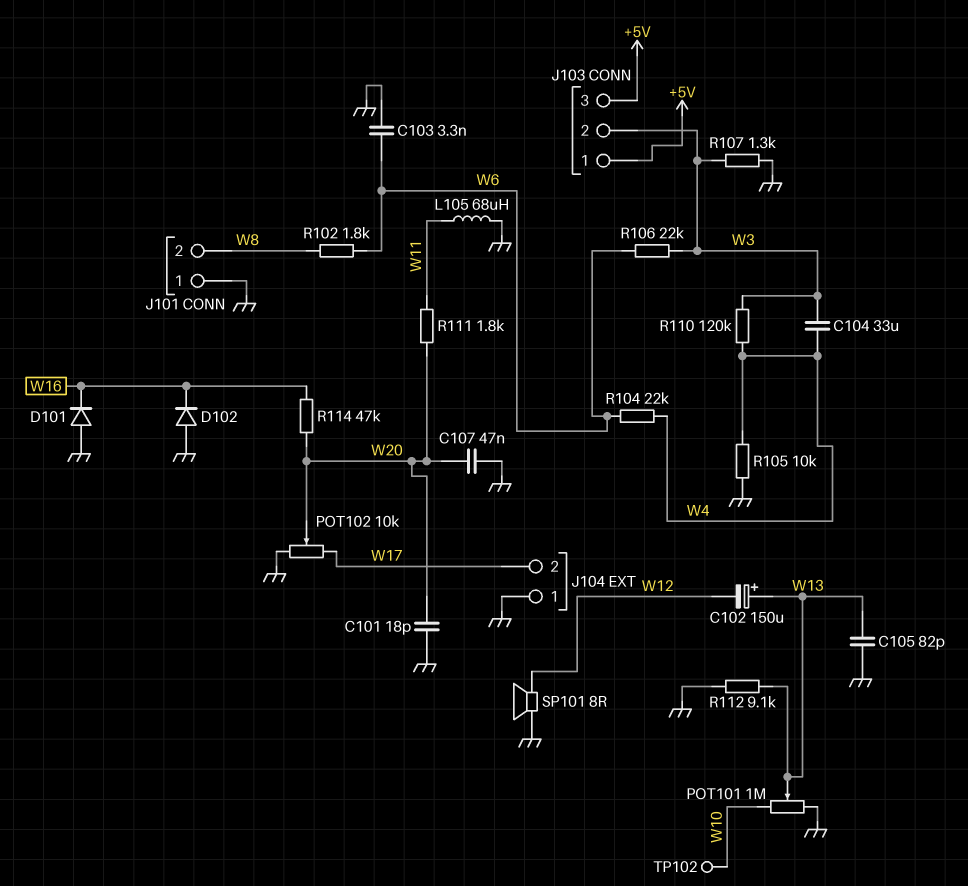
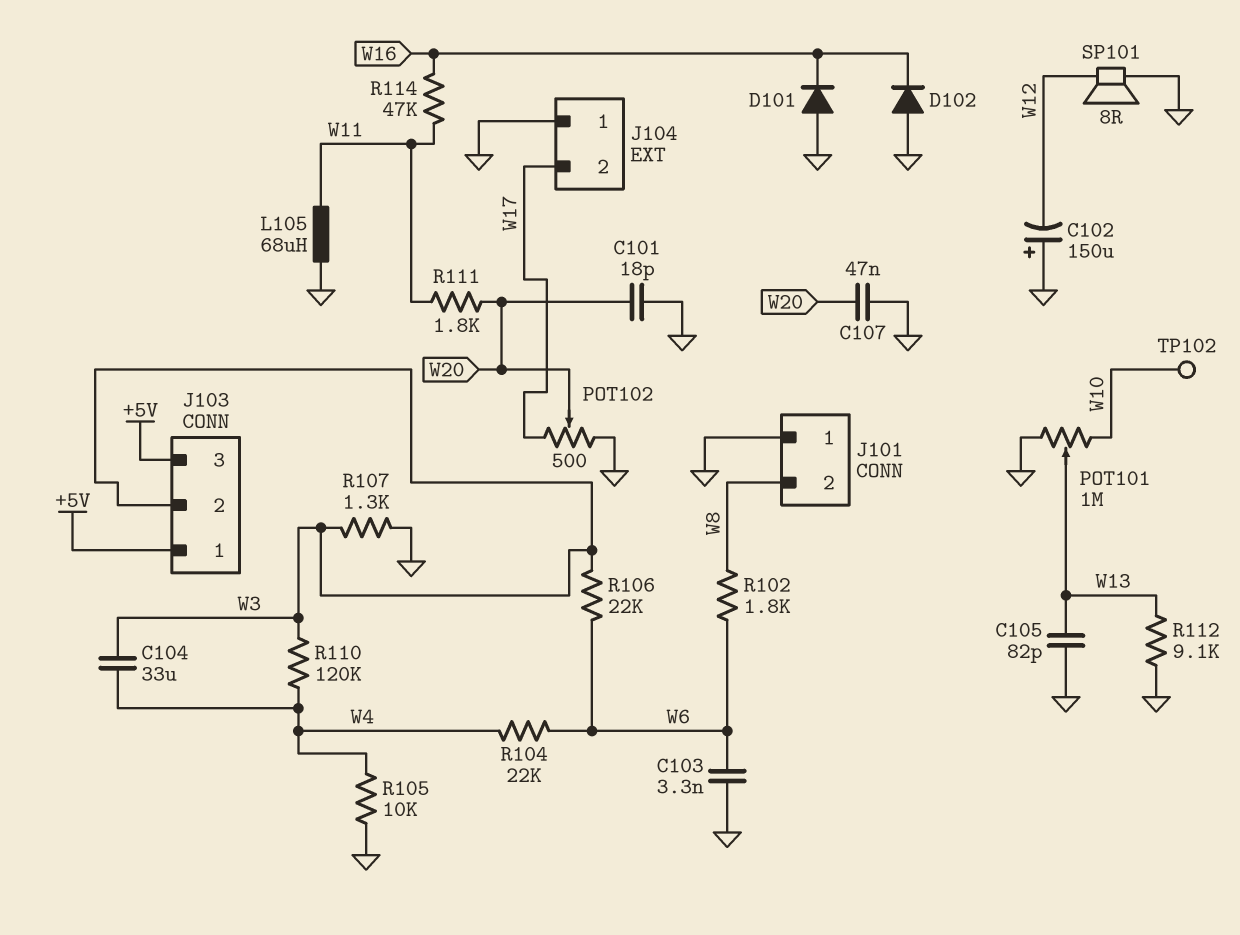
C102: 150uF (plus W13, minus W12) -> 150uF (plus GND, minus W12)
POT102: 10k (GND, W17, wiper W20) -> 500 (GND, W17, wiper W20)
R114: 47k (W16, W20) -> 47k (W11, W16)

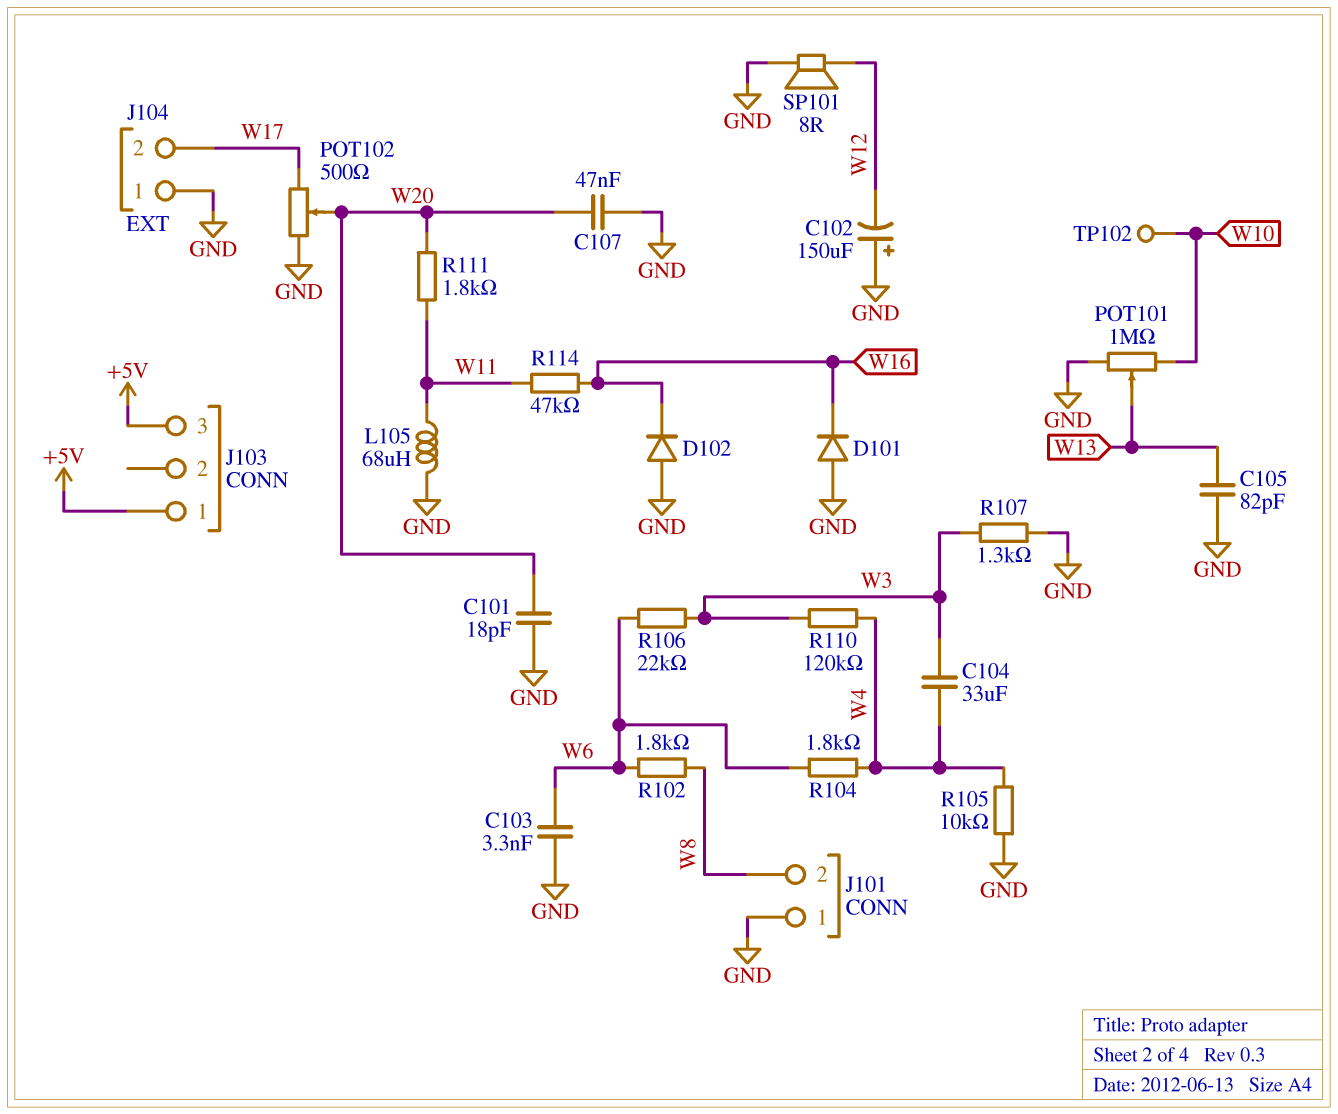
J103 pin 2: W3 -> none
R104: 22k (W4, W6) -> 1.8k (W4, W6)
R112: 9.1k (GND, W13) -> none

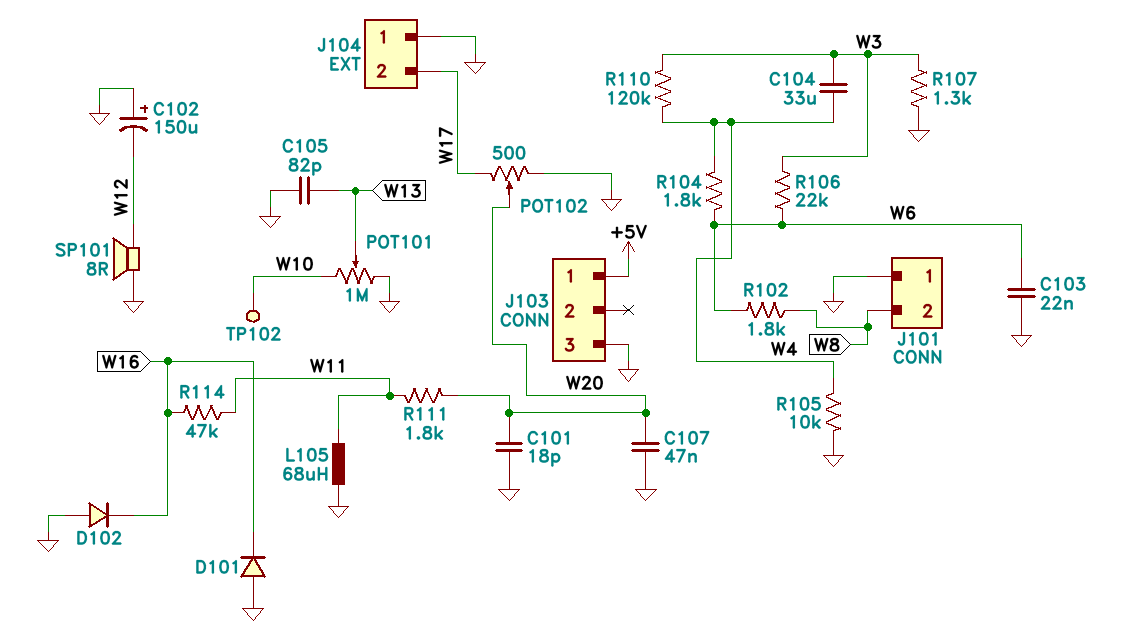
C103: 3.3nF (GND, W6) -> 22nF (GND, W6)
J103 pin 3: +5V -> GND

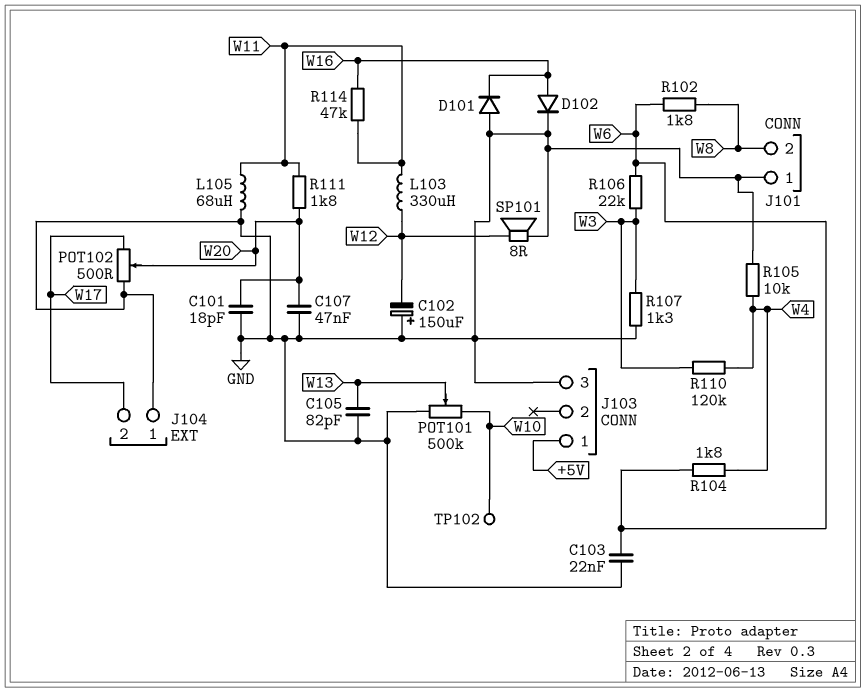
C104: 33uF (W3, W4) -> none
D102: diode (A GND, K W16) -> diode (A W16, K GND)
L103: none -> 330uH (W11, W12)
POT101: 1M (GND, W10, wiper W13) -> 500k (GND, W10, wiper W13)

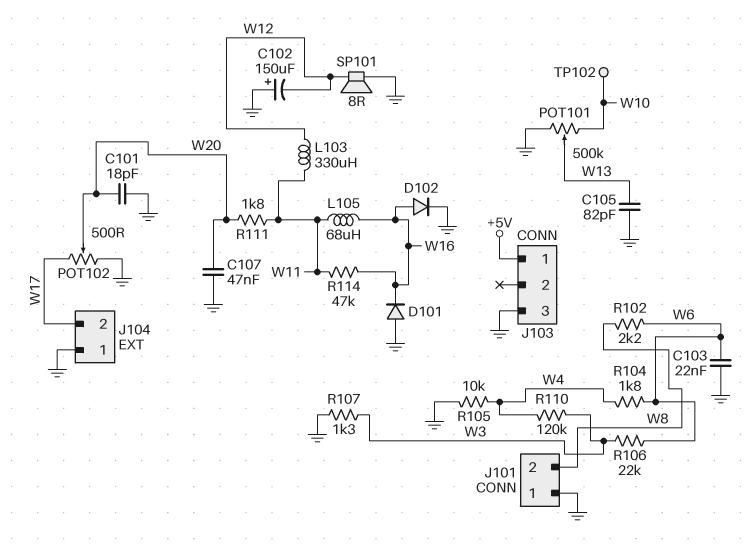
L105: 68uH (GND, W11) -> 68uH (W11, W16)
R102: 1.8k (W6, W8) -> 2.2k (W6, W8)

